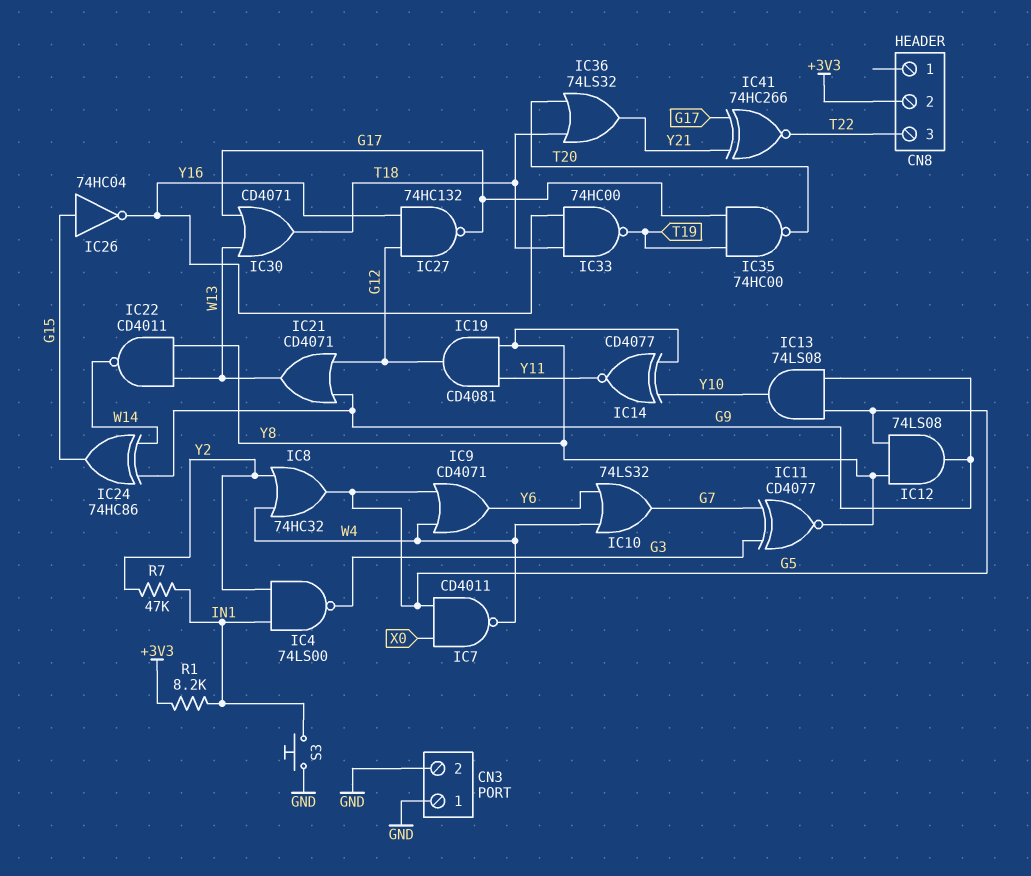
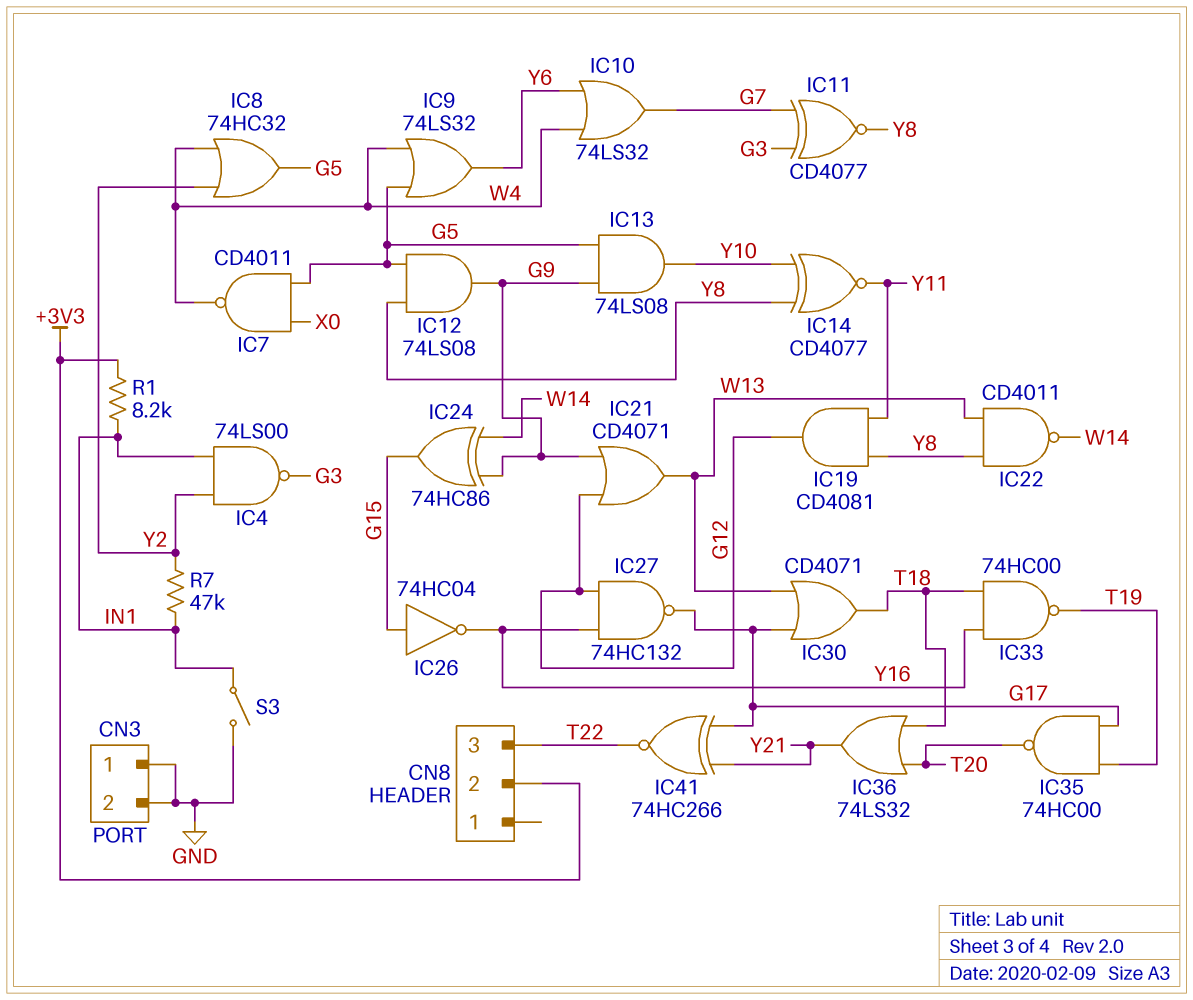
IC9: OR CD4071 (in G5, in W4, out Y6) -> OR 74LS32 (in G5, in W4, out Y6)
S3: button (GND, IN1) -> switch (GND, IN1)

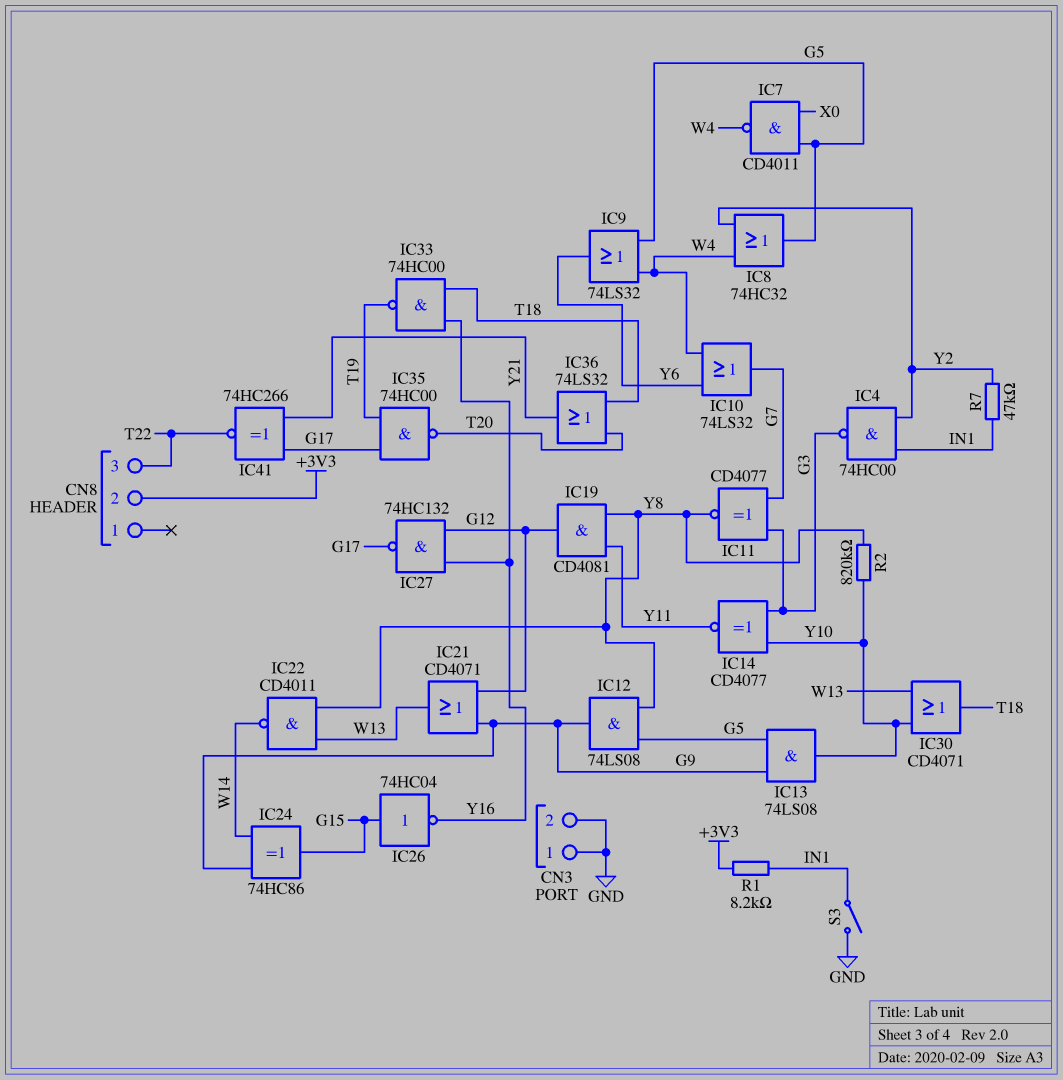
IC4: NAND 74LS00 (in IN1, in Y2, out G3) -> NAND 74HC00 (in IN1, in Y2, out G3)
IC14: XNOR CD4077 (in Y8, in Y10, out Y11) -> XNOR CD4077 (in G3, in Y10, out Y11)
IC30: OR CD4071 (in G17, in W13, out T18) -> OR CD4071 (in W13, in Y10, out T18)
R2: none -> 820k (Y8, Y10)

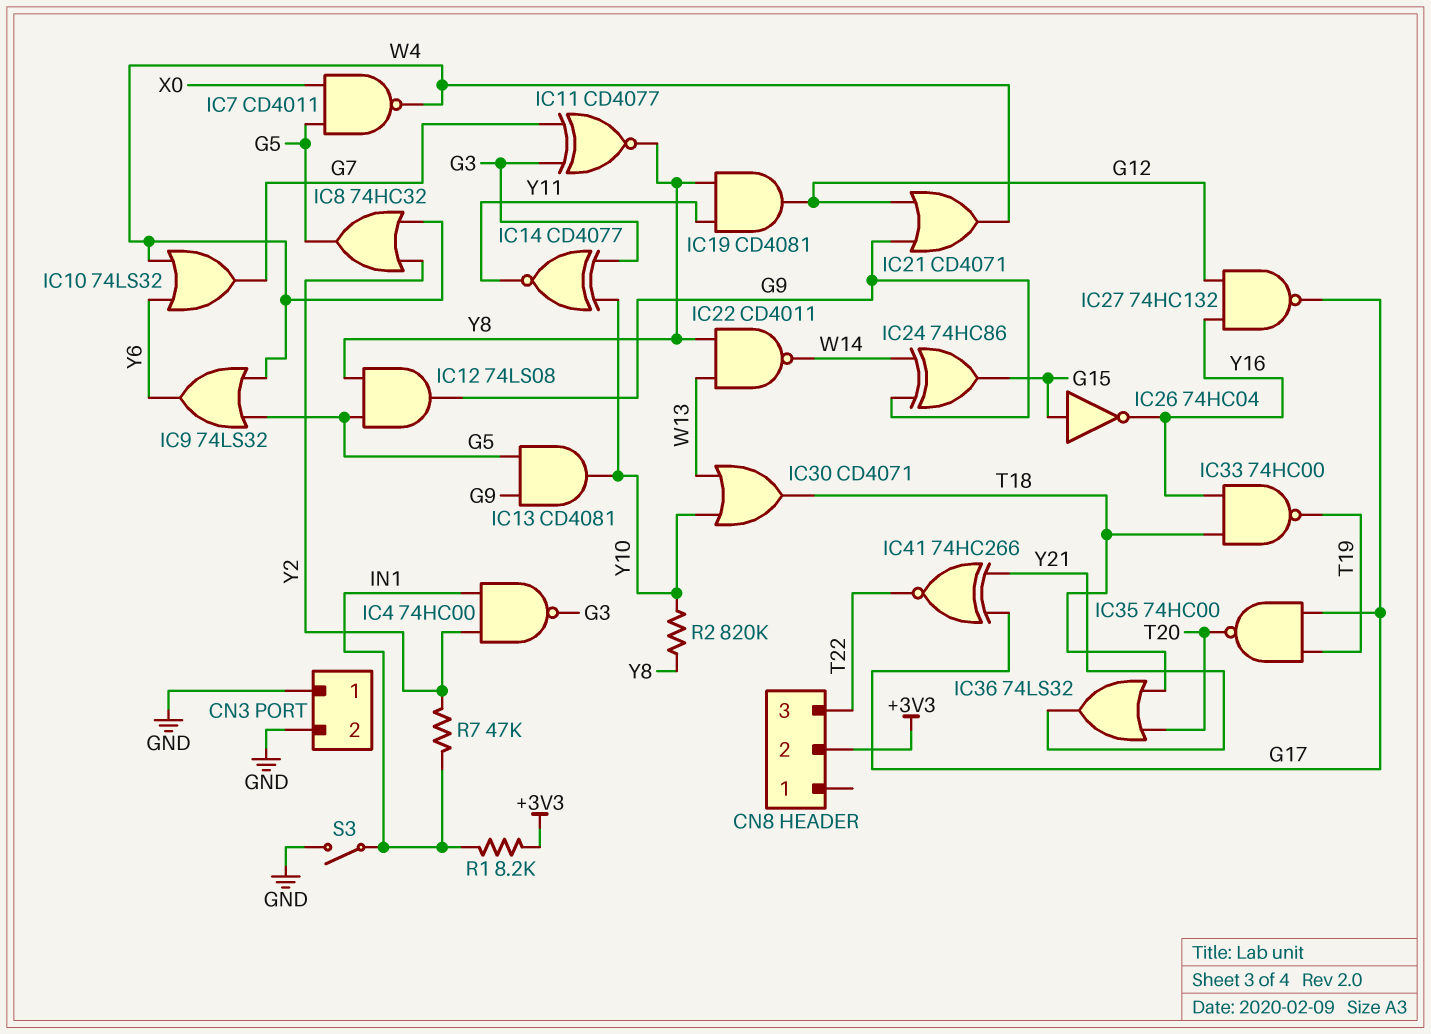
IC13: AND 74LS08 (in G5, in G9, out Y10) -> AND CD4081 (in G5, in G9, out Y10)
IC21: OR CD4071 (in G9, in G12, out W13) -> OR CD4071 (in G9, in G12, out W4)

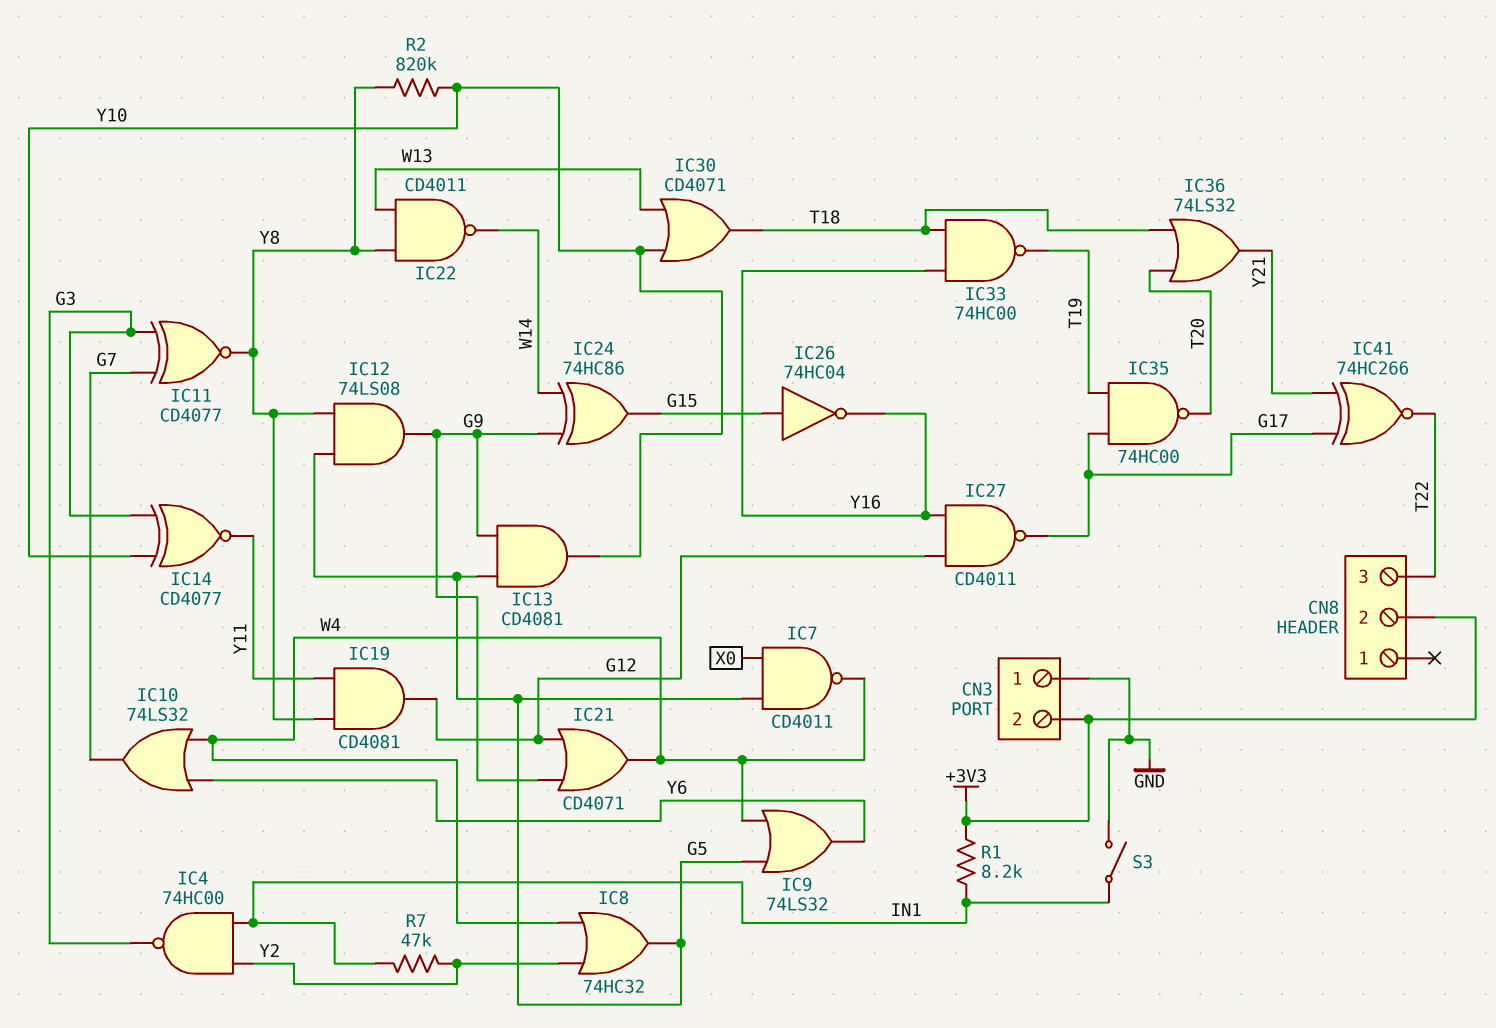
CN3 pin 2: GND -> +3V3
IC27: NAND 74HC132 (in G12, in Y16, out G17) -> NAND CD4011 (in G12, in Y16, out G17)

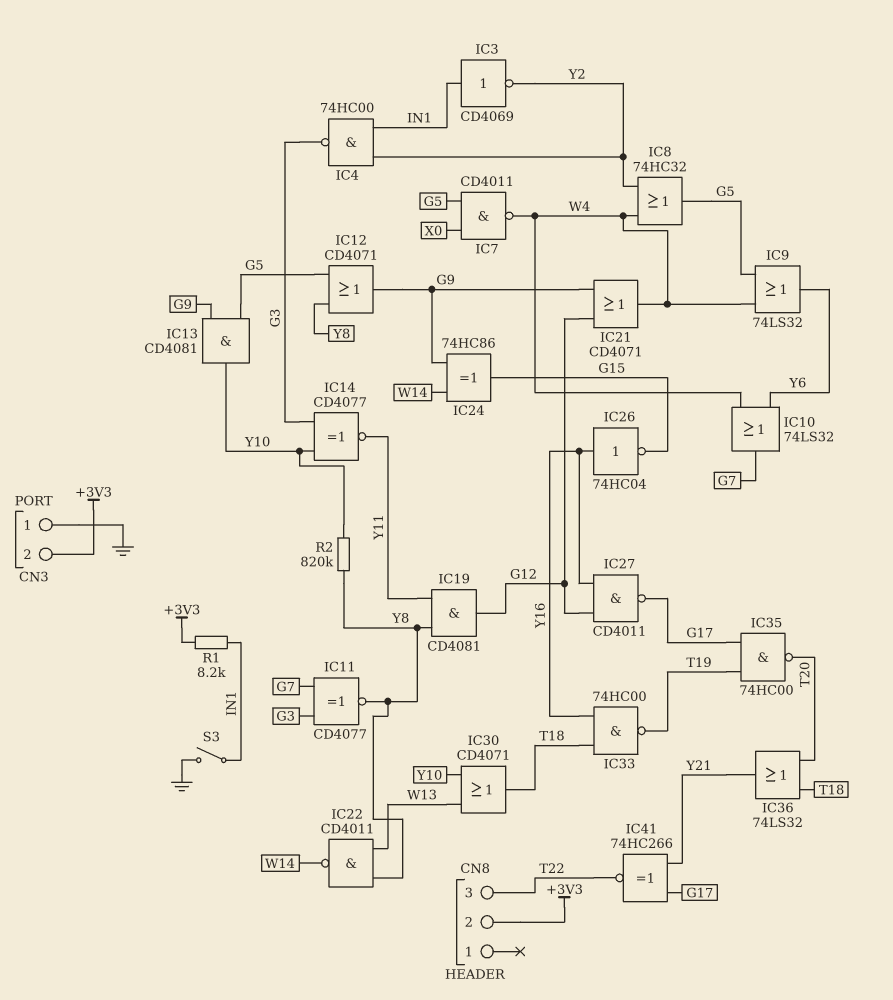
IC3: none -> NOT CD4069 (in IN1, out Y2)
IC12: AND 74LS08 (in G5, in Y8, out G9) -> OR CD4071 (in G5, in Y8, out G9)
IC26: NOT 74HC04 (in G15, out Y16) -> NOT 74HC04 (in Y16, out G15)
R7: 47k (IN1, Y2) -> none

